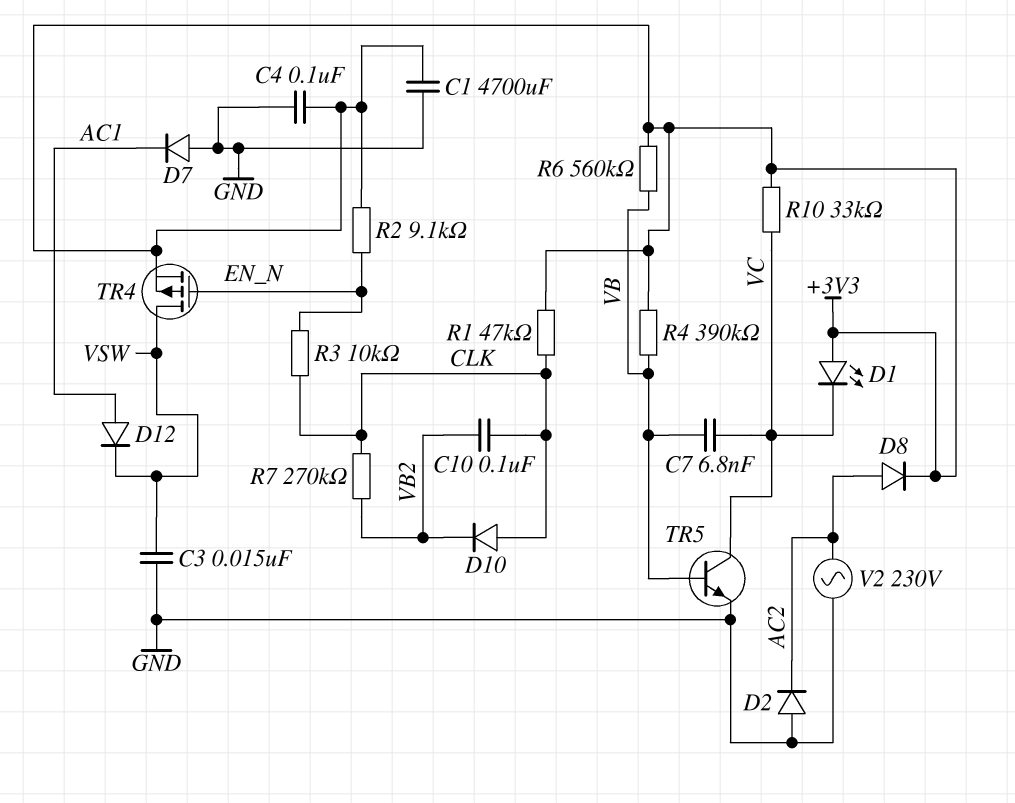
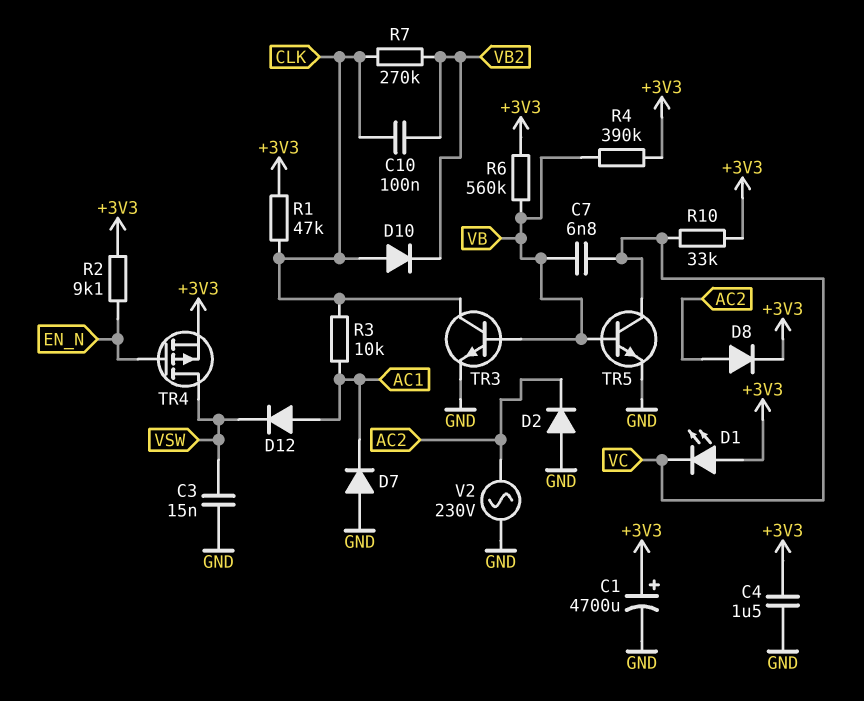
C1: 4700uF (+3V3, GND) -> 4700uF (plus +3V3, minus GND)
C4: 100nF (+3V3, GND) -> 1.5uF (+3V3, GND)
R3: 10k (CLK, EN_N) -> 10k (AC1, CLK)
TR3: none -> NPN (B VB, C CLK, E GND)

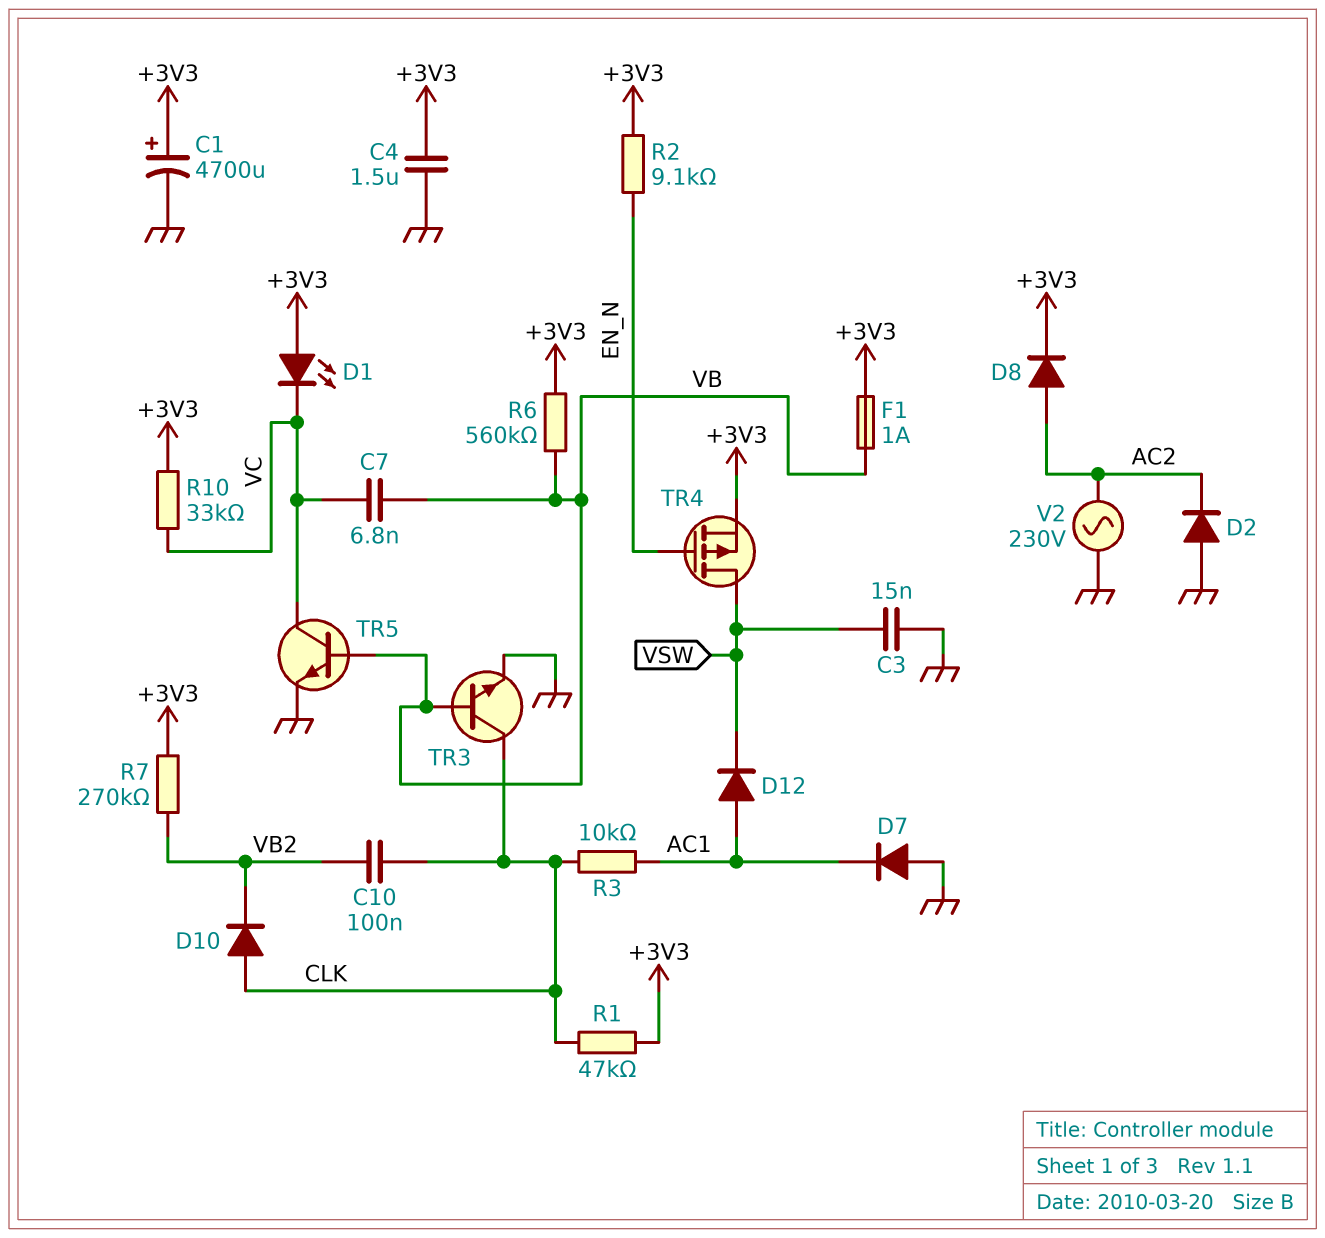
F1: none -> 1A (+3V3, VB)
R4: 390k (+3V3, VB) -> none
R7: 270k (CLK, VB2) -> 270k (+3V3, VB2)

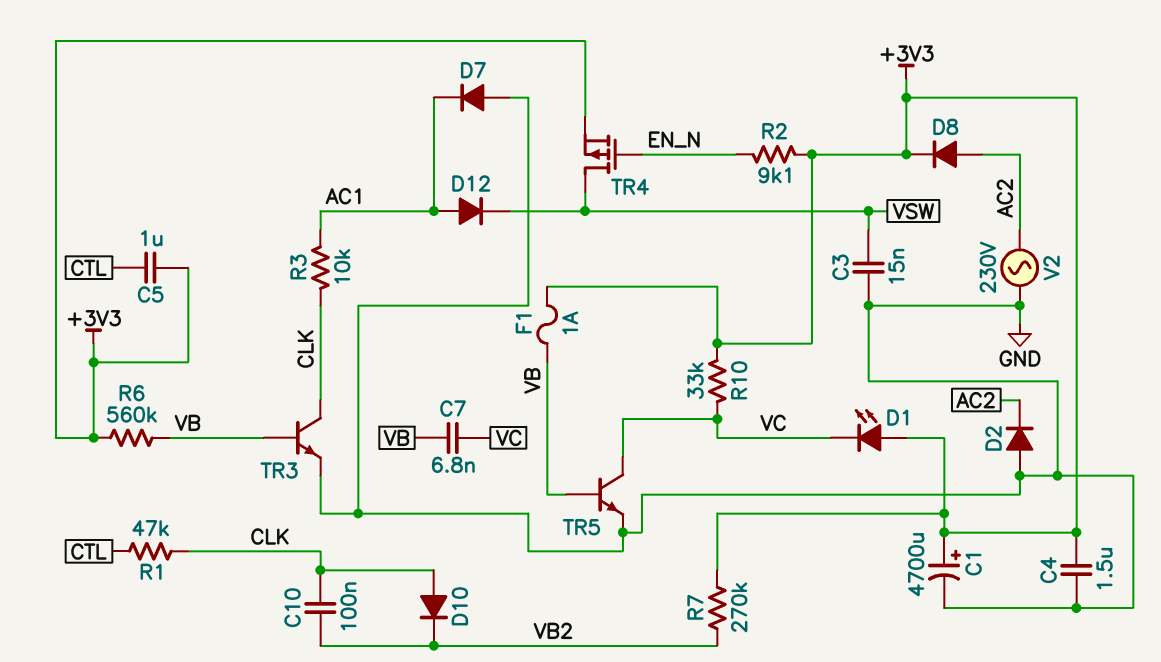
C5: none -> 1uF (+3V3, CTL)
R1: 47k (+3V3, CLK) -> 47k (CLK, CTL)

